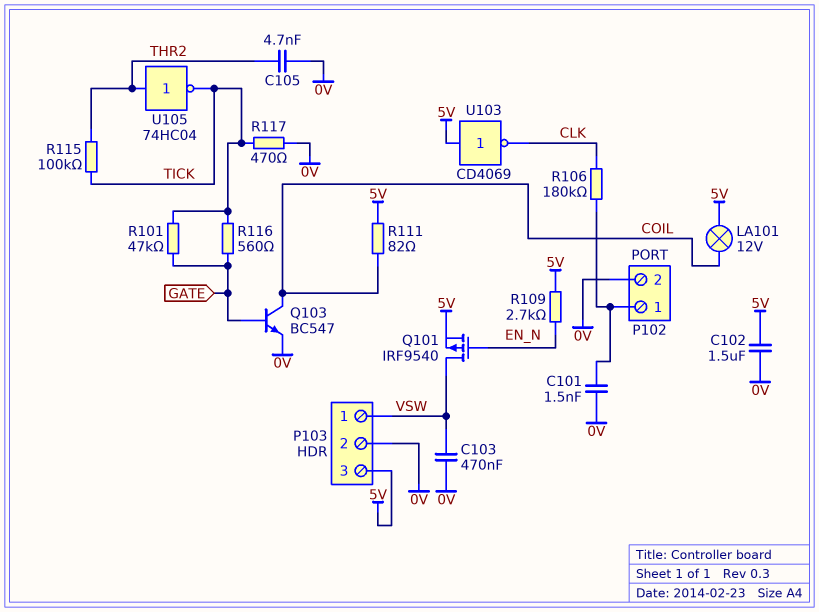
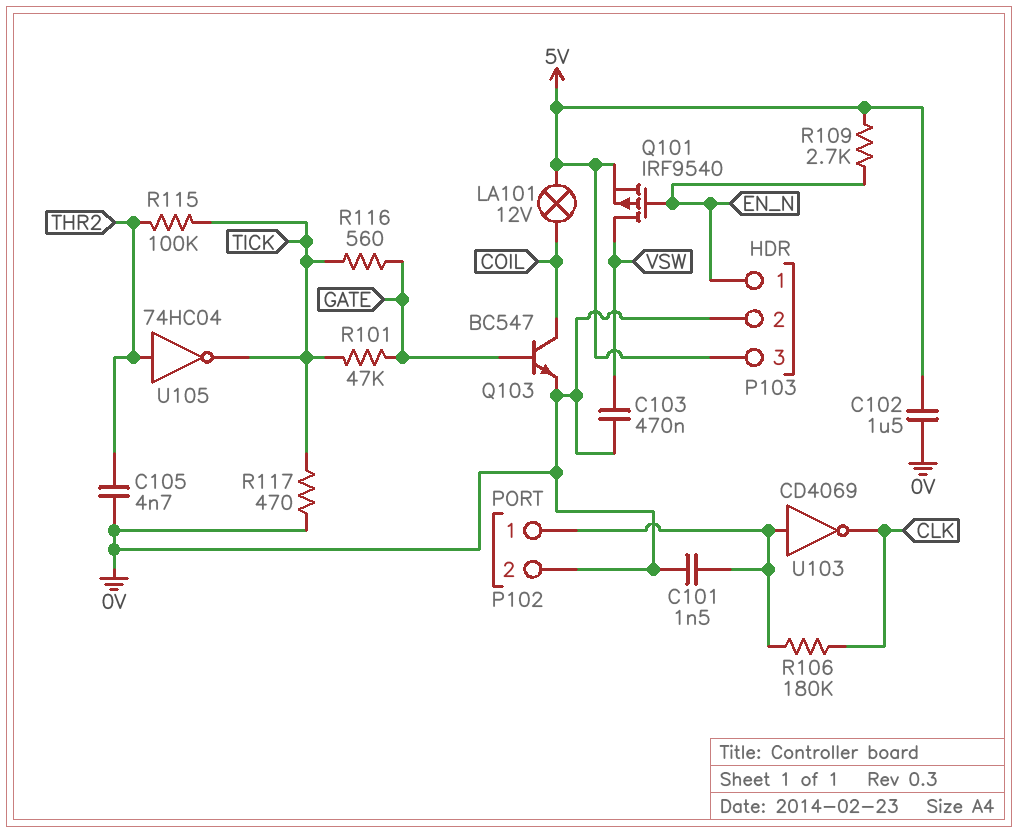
P103 pin 1: VSW -> EN_N
R111: 82 (5V, COIL) -> none
U103: NOT CD4069 (in 5V, out CLK) -> NOT CD4069 (in P102/1, out CLK)

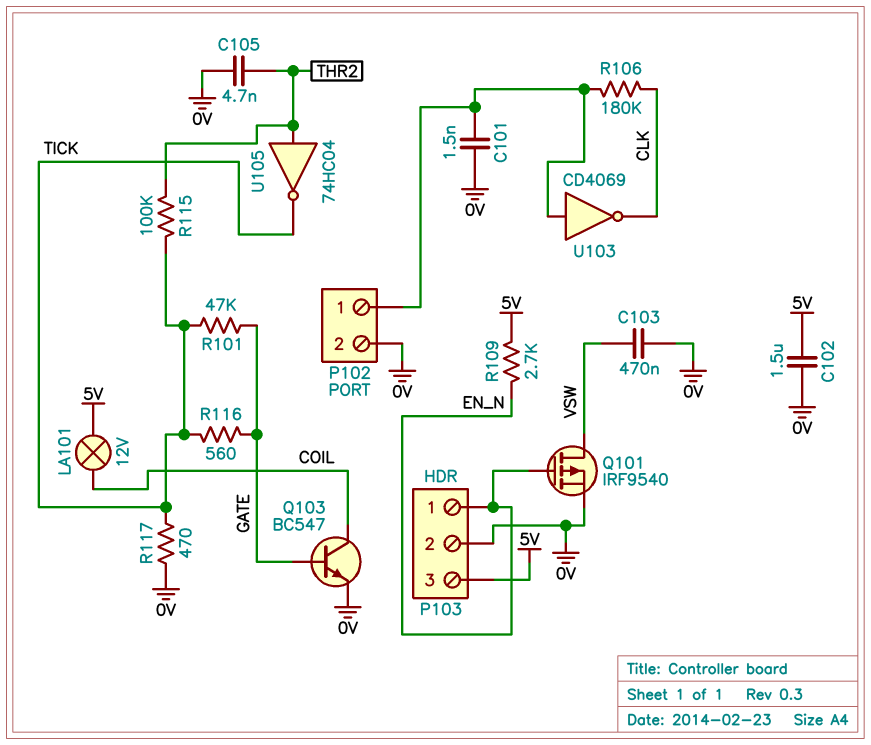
Q101: PMOS IRF9540 (G EN_N, D VSW, S 5V) -> PMOS IRF9540 (G EN_N, D VSW, S 0V)

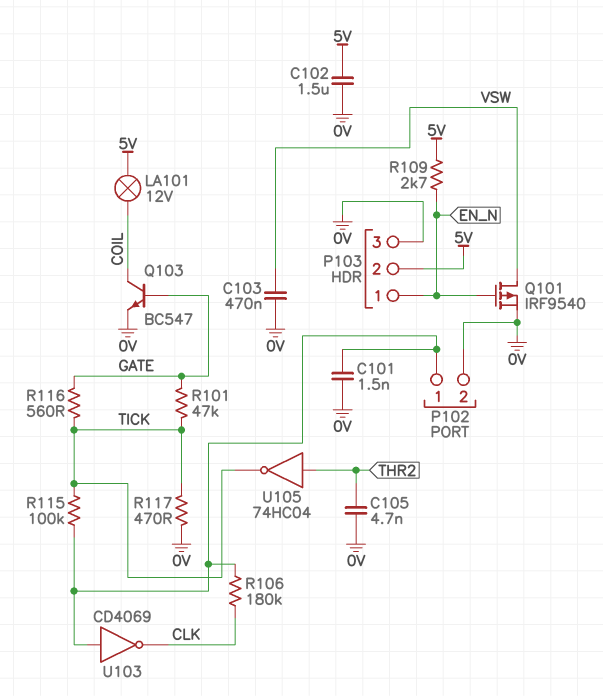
P103 pin 2: 0V -> 5V
P103 pin 3: 5V -> 0V
R115: 100k (THR2, TICK) -> 100k (P102/1, TICK)

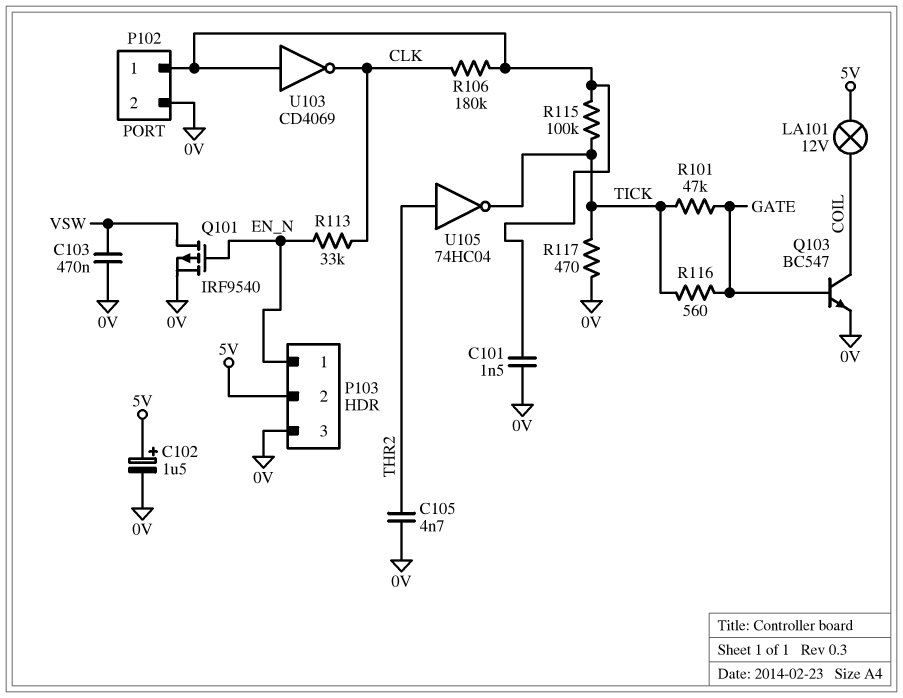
C102: 1.5uF (0V, 5V) -> 1.5uF (plus 5V, minus 0V)
R109: 2.7k (5V, EN_N) -> none
R113: none -> 33k (CLK, EN_N)

